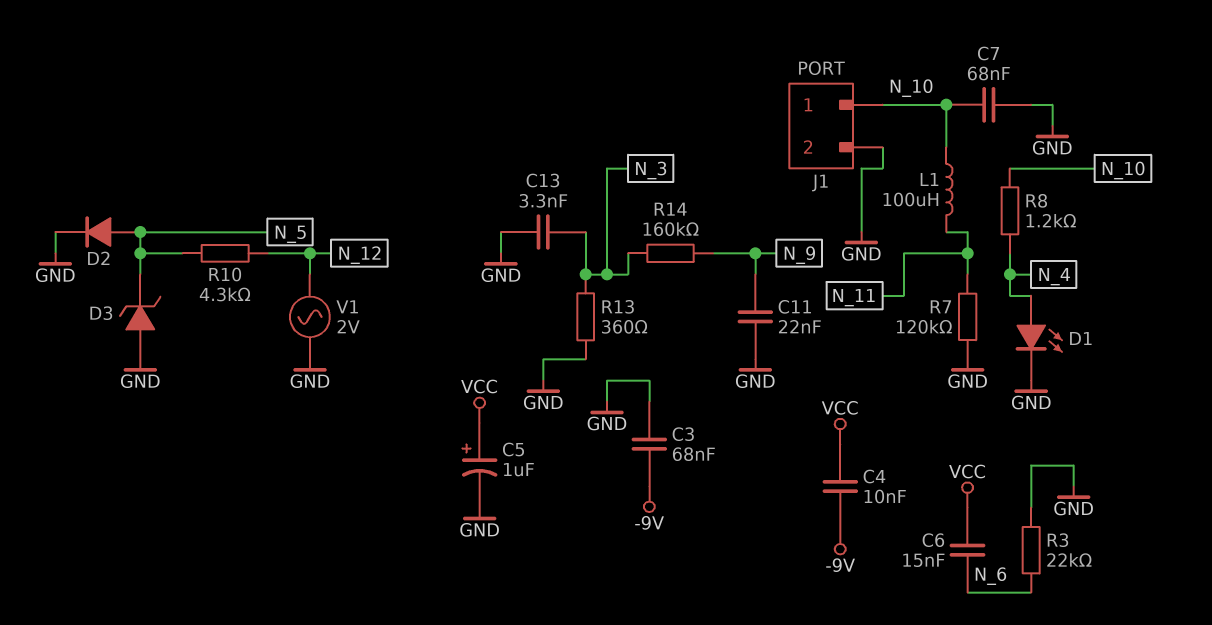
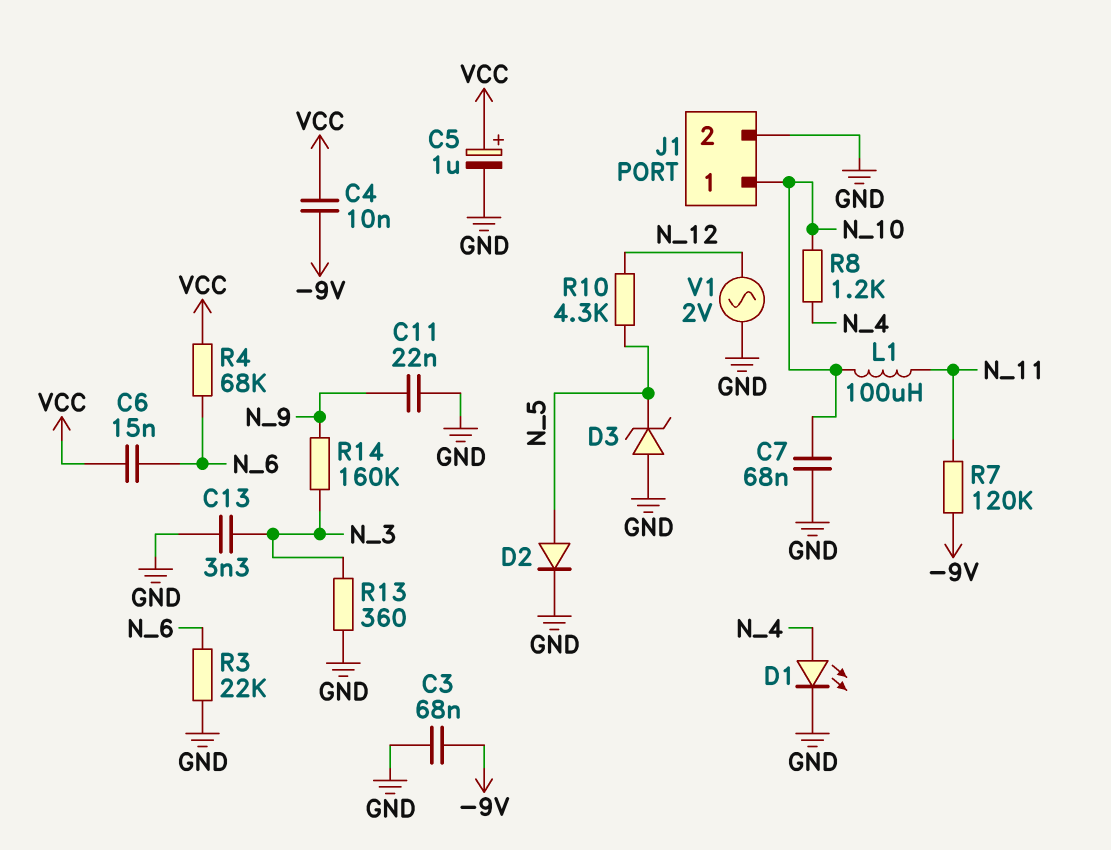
R4: none -> 68k (N_6, VCC)
R7: 120k (GND, N_11) -> 120k (-9V, N_11)

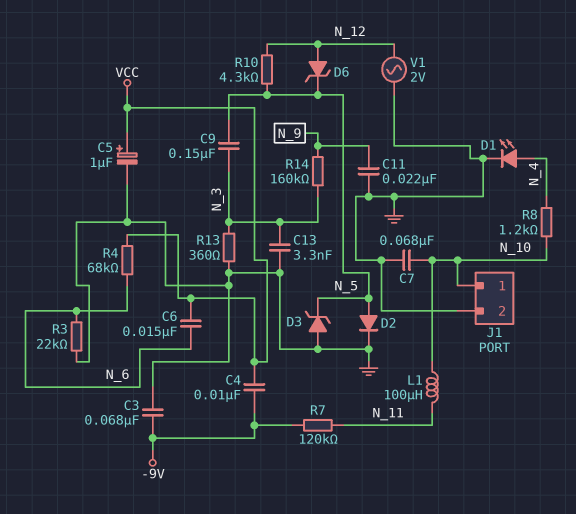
C9: none -> 150nF (N_3, N_5)
D6: none -> zener (A N_12, K N_5)

